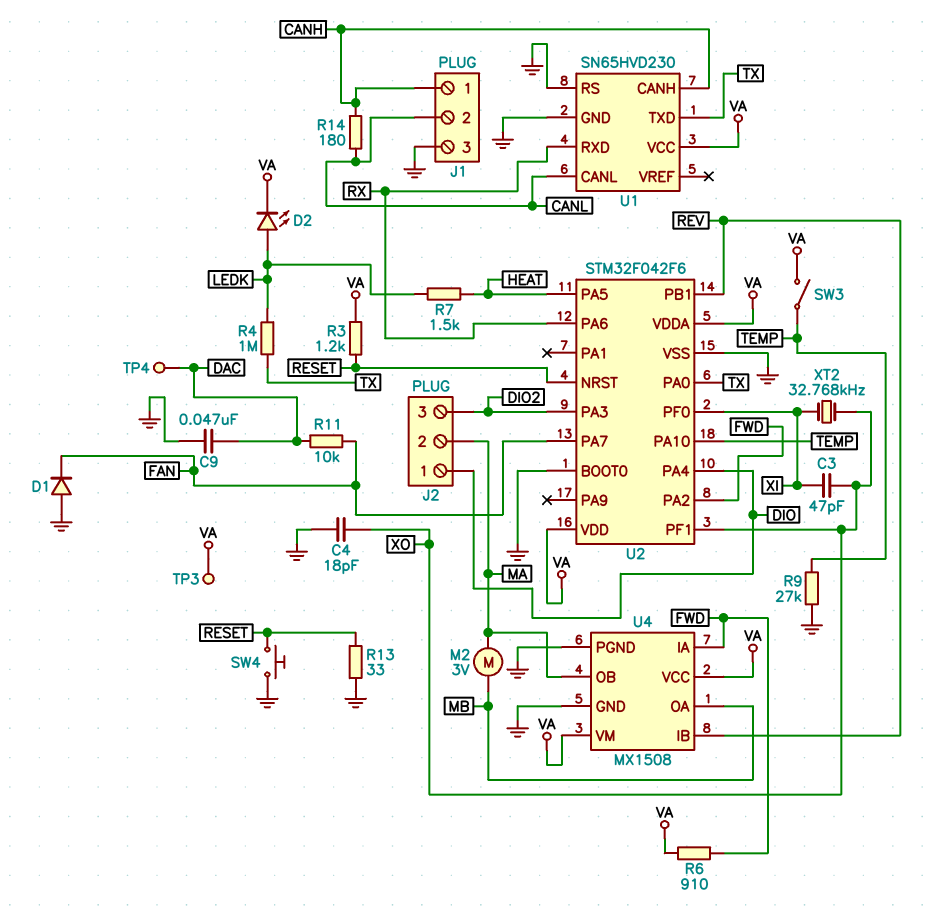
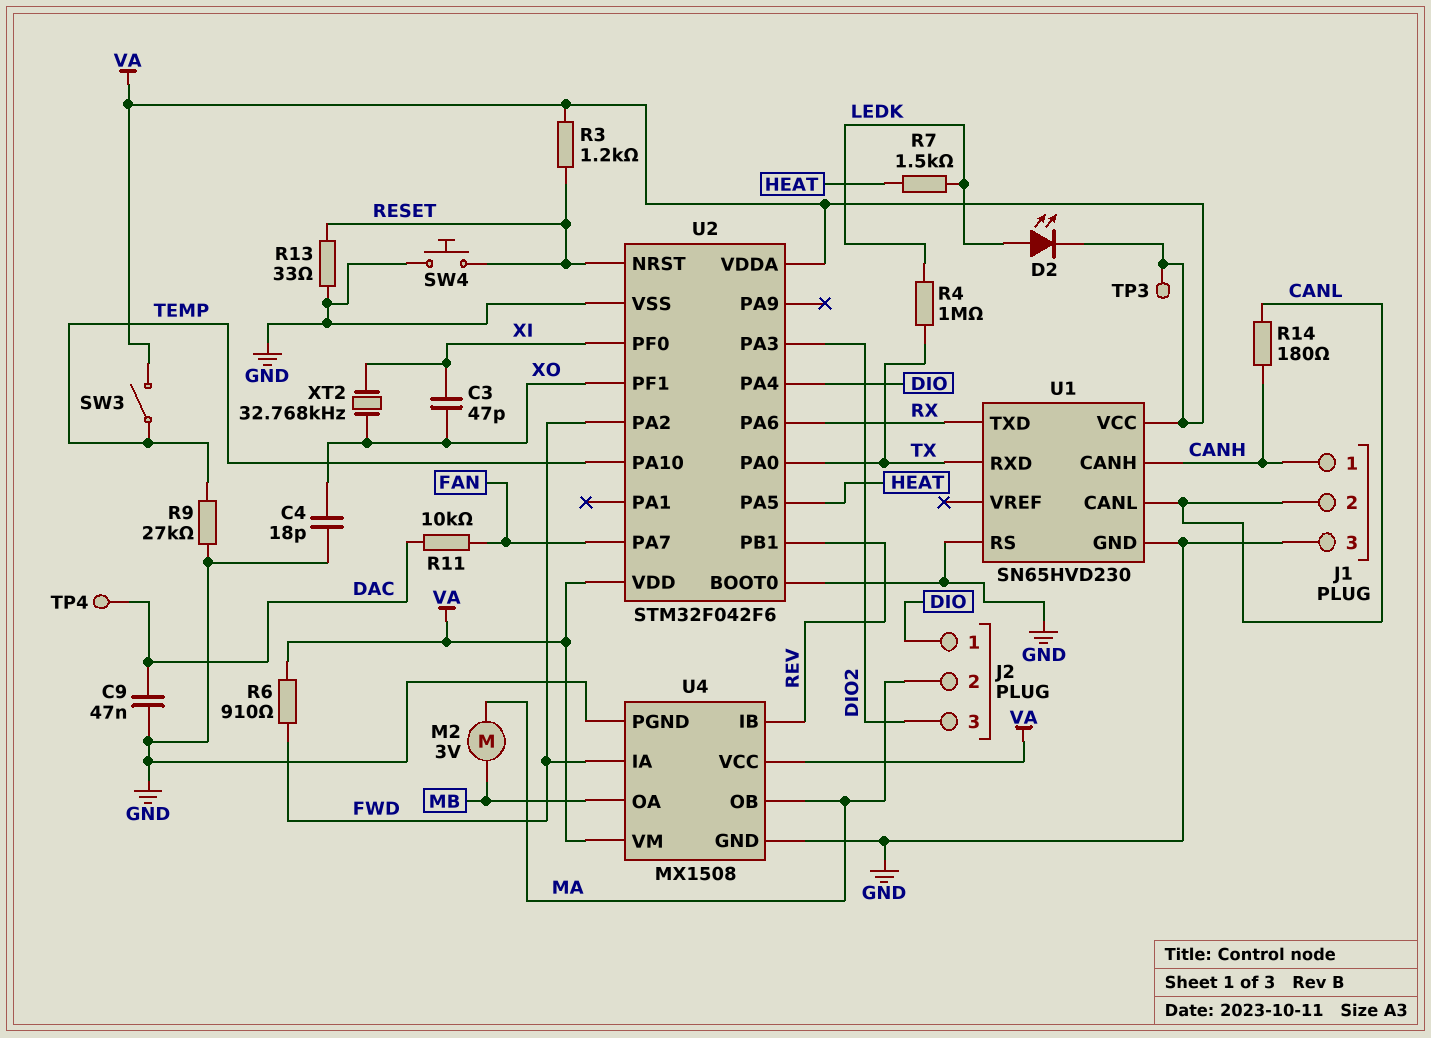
D1: diode (A GND, K FAN) -> none
U1 pin RXD: RX -> TX
U1 pin TXD: TX -> RX

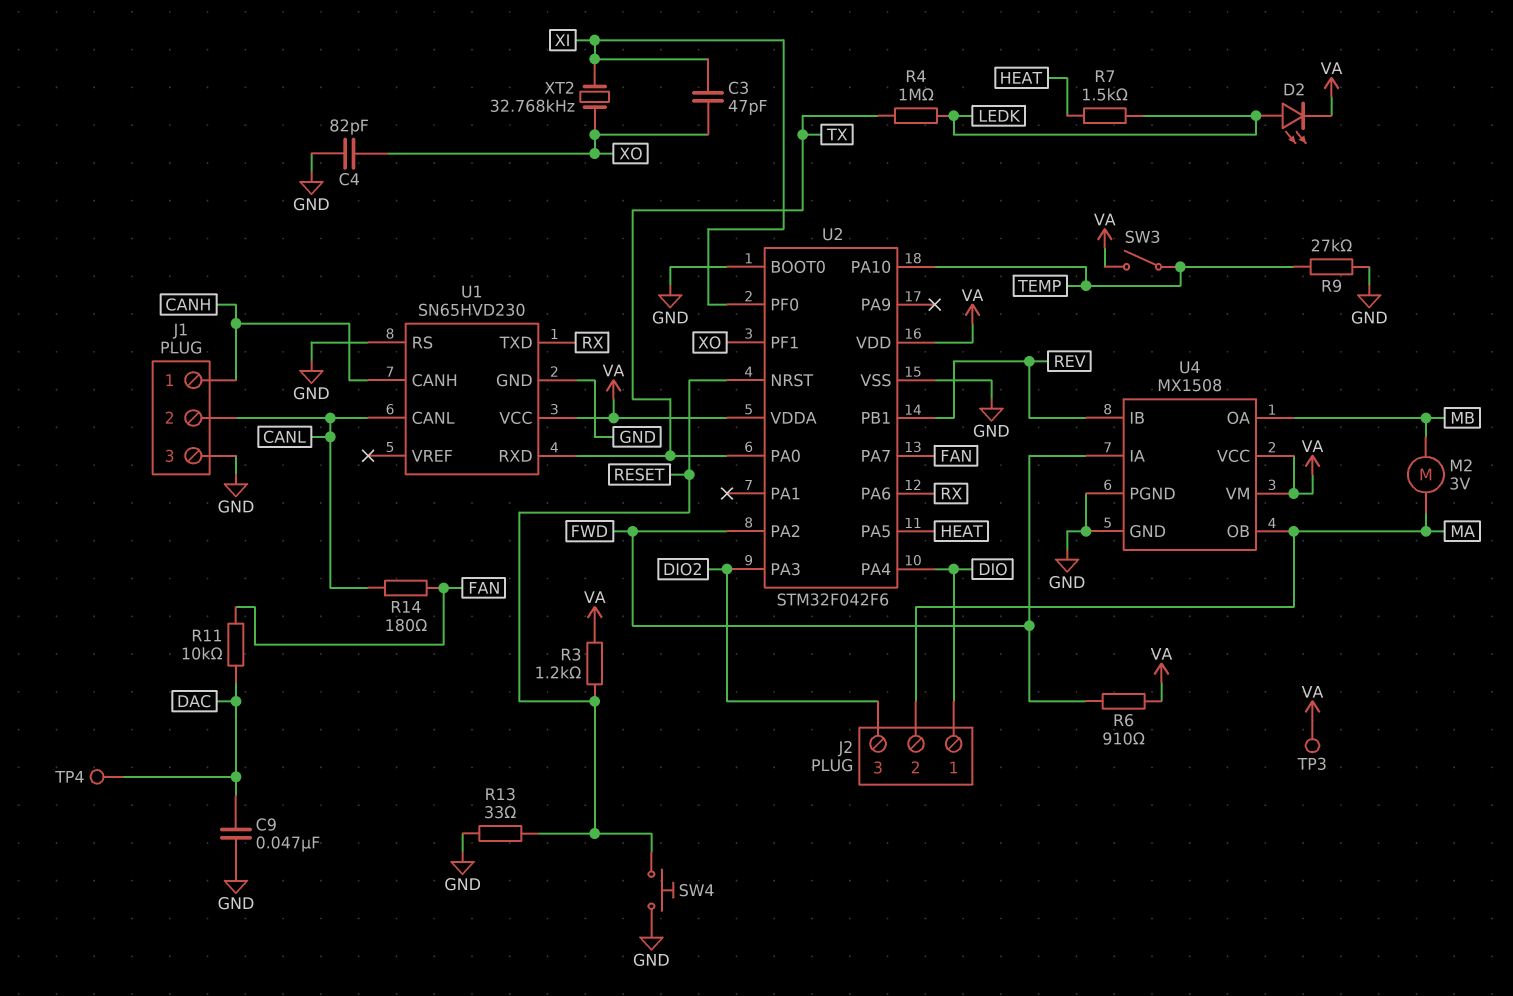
C4: 18pF (GND, XO) -> 82pF (GND, XO)
R14: 180 (CANH, CANL) -> 180 (CANL, FAN)

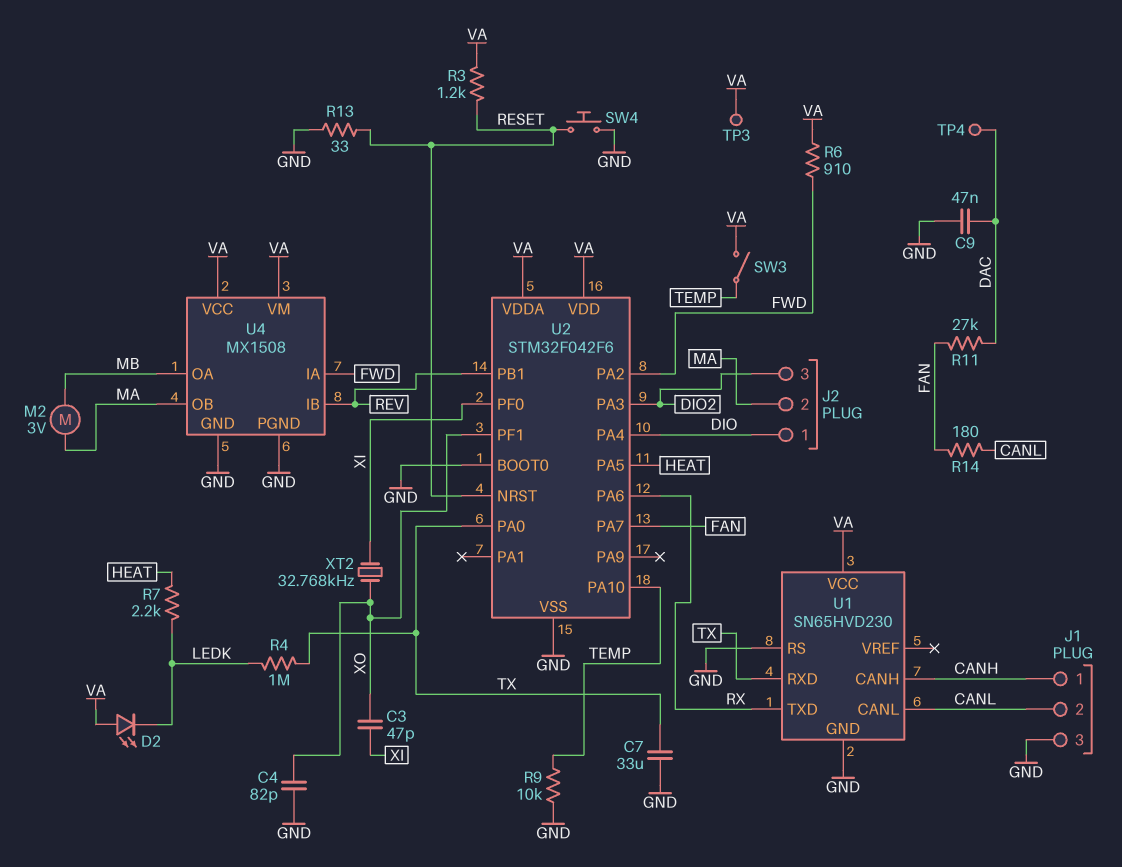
C7: none -> 33uF (GND, TX)
D2: LED (A LEDK, K VA) -> LED (A VA, K LEDK)
R7: 1.5k (HEAT, LEDK) -> 2.2k (HEAT, LEDK)
R9: 27k (GND, TEMP) -> 10k (GND, TEMP)
R11: 10k (DAC, FAN) -> 27k (DAC, FAN)

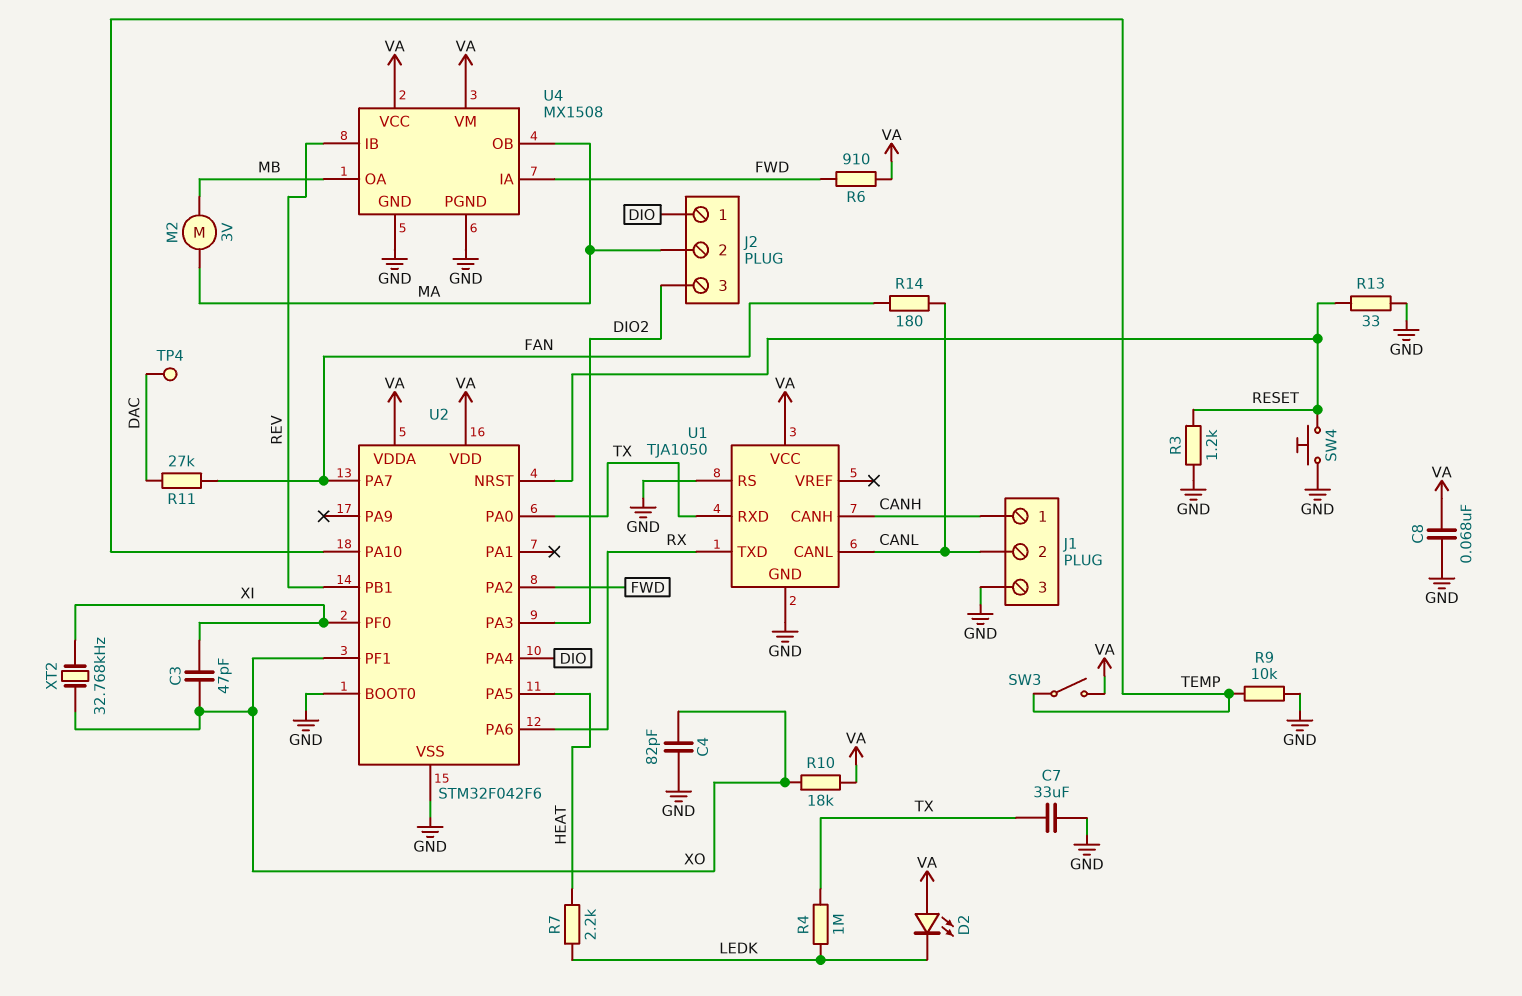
C8: none -> 68nF (GND, VA)
C9: 47nF (DAC, GND) -> none
R3: 1.2k (RESET, VA) -> 1.2k (GND, RESET)
R10: none -> 18k (VA, XO)
TP3: test point (VA) -> none
U1: SN65HVD230 -> TJA1050

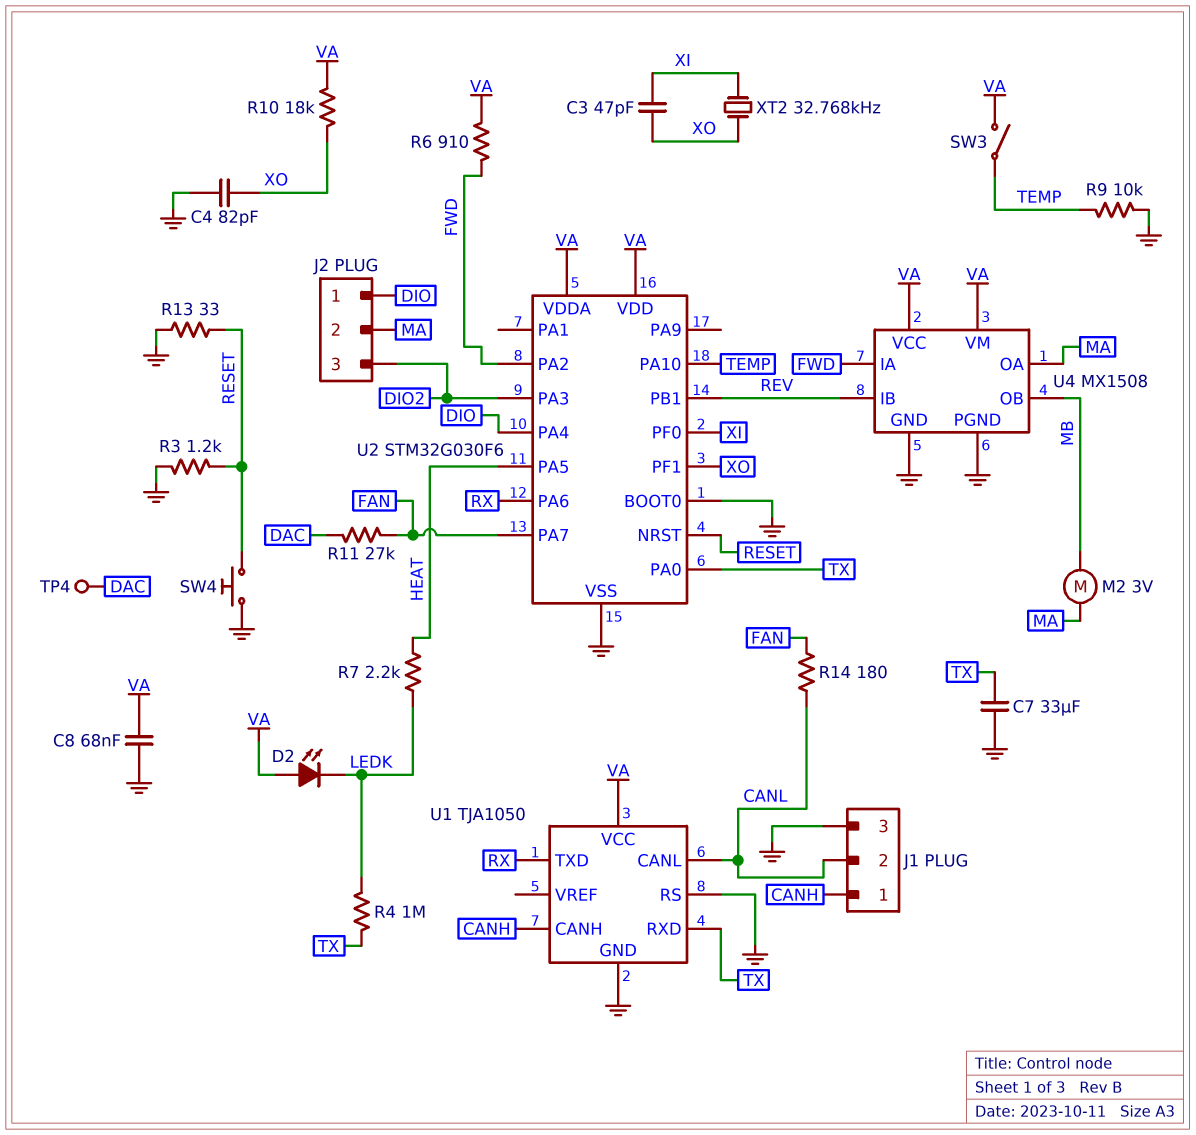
U2: STM32F042F6 -> STM32G030F6
U4 pin OA: MB -> MA
U4 pin OB: MA -> MB

